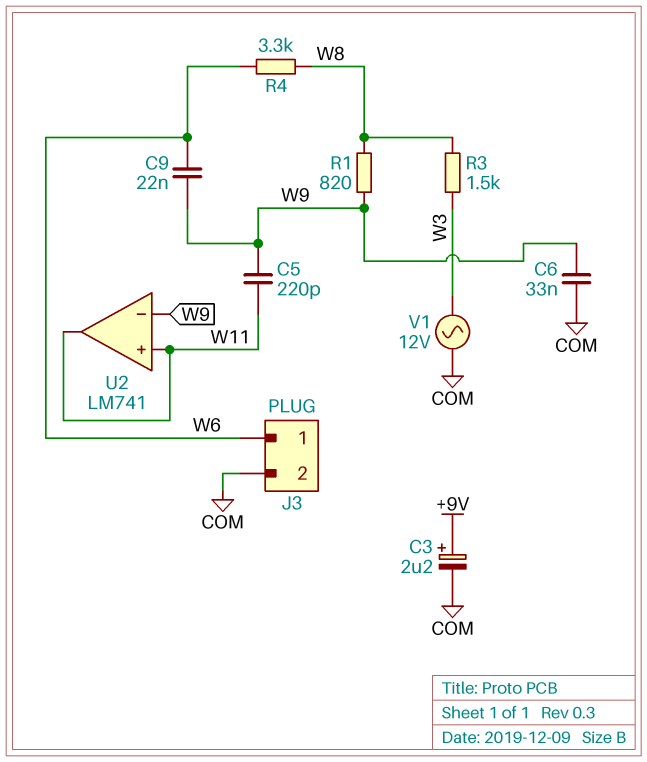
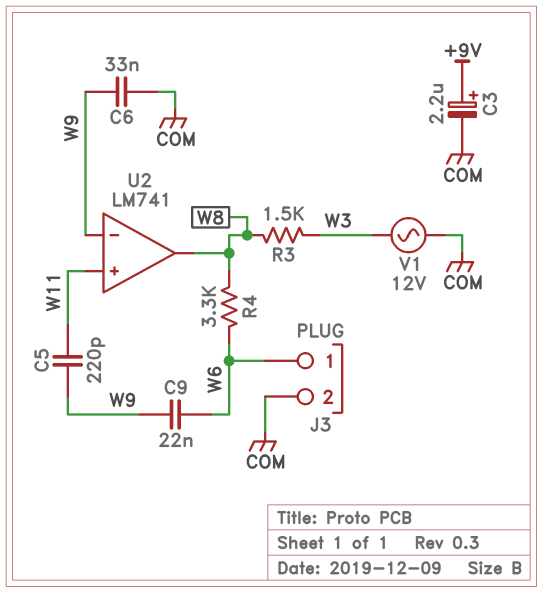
R1: 820 (W8, W9) -> none
U2 pin out: W11 -> W8

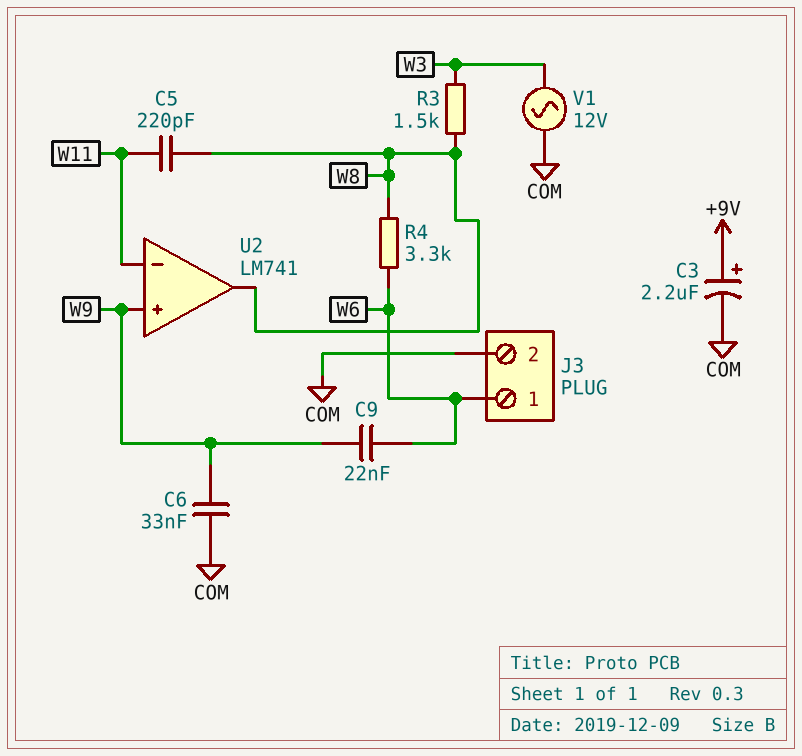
C5: 220pF (W9, W11) -> 220pF (W8, W11)
U2 pin in+: W11 -> W9
U2 pin in-: W9 -> W11

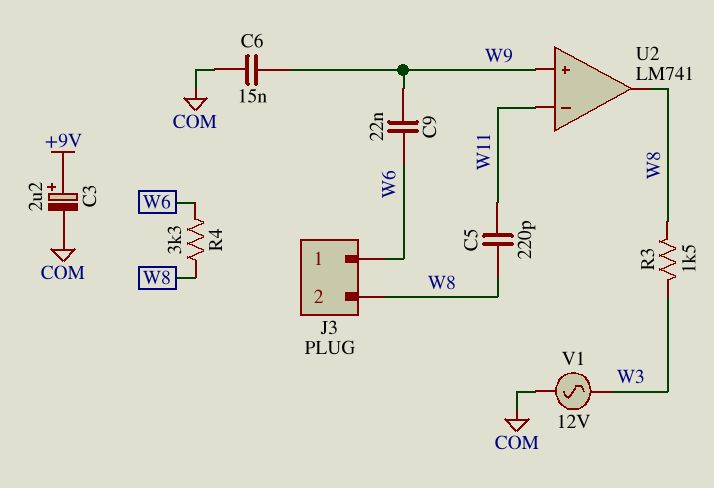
C6: 33nF (COM, W9) -> 15nF (COM, W9)
J3 pin 2: COM -> W8

